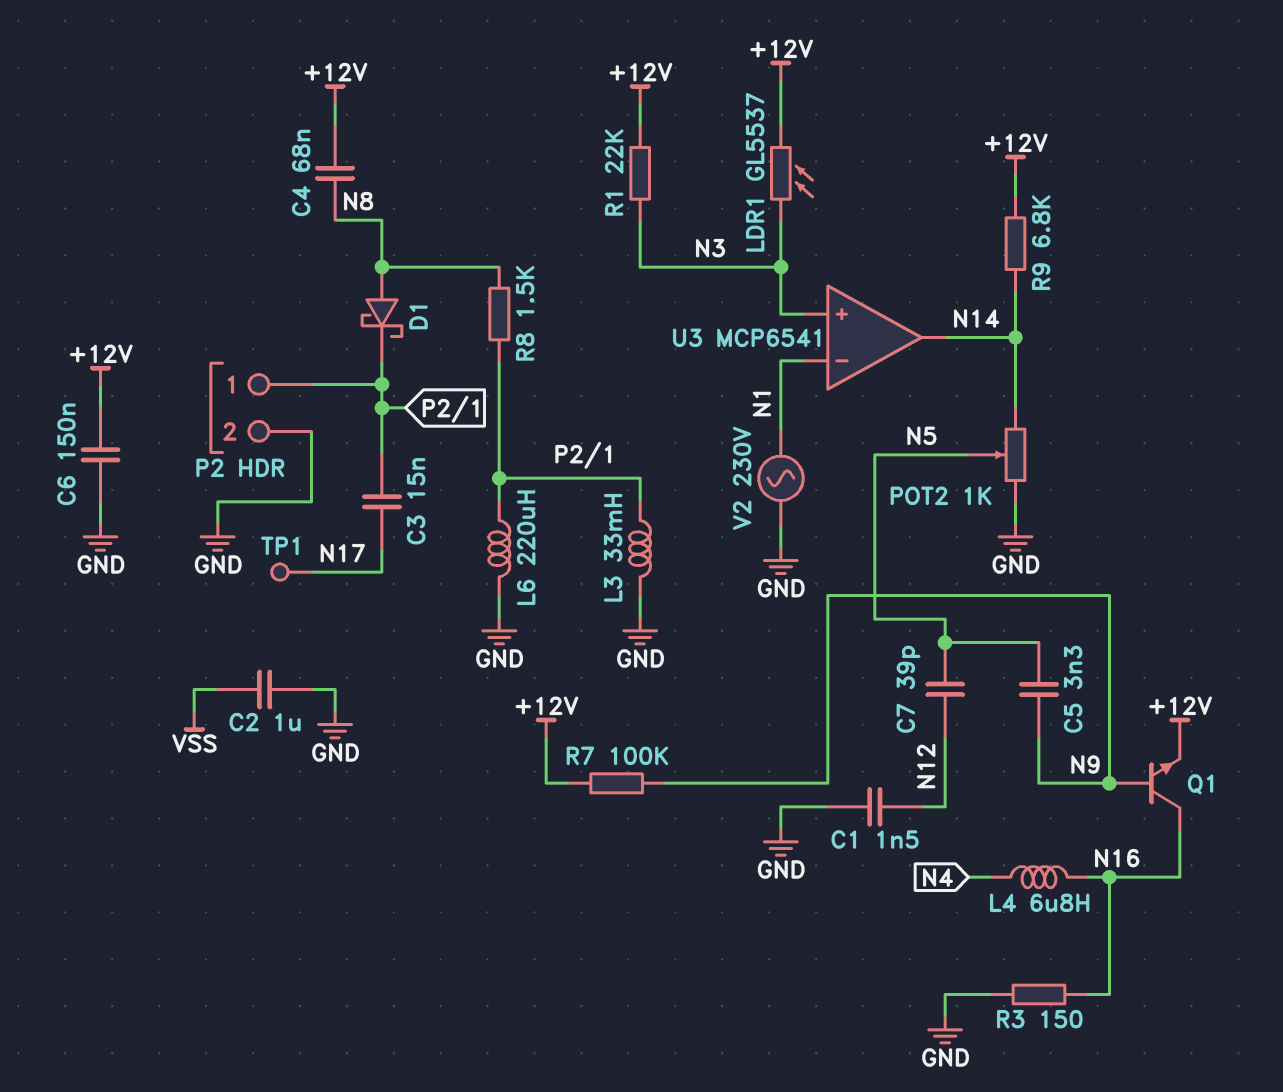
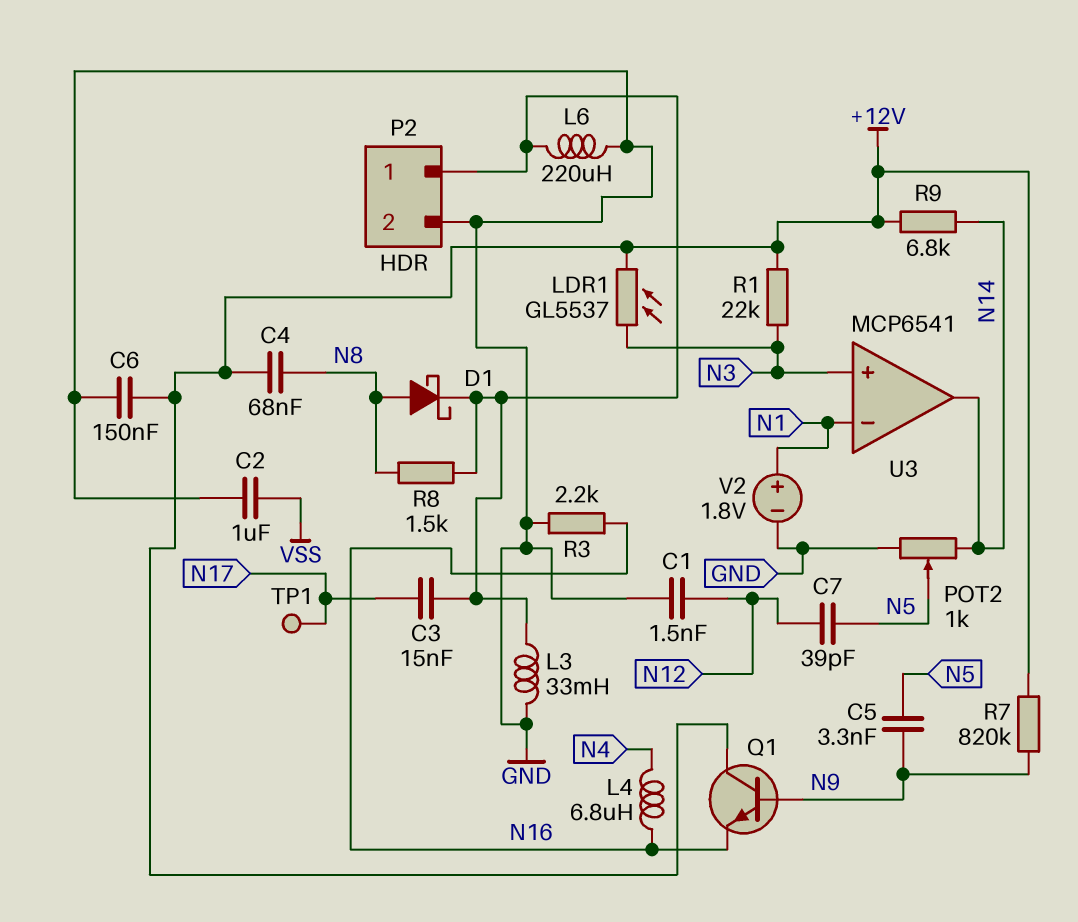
Q1: NPN (B N9, C N16, E +12V) -> NPN (B N9, C +12V, E N16)
R3: 150 (GND, N16) -> 2.2k (GND, N16)
R7: 100k (+12V, N9) -> 820k (+12V, N9)
V2: AC 230V (GND, N1) -> 1.8V (plus N1, minus GND)

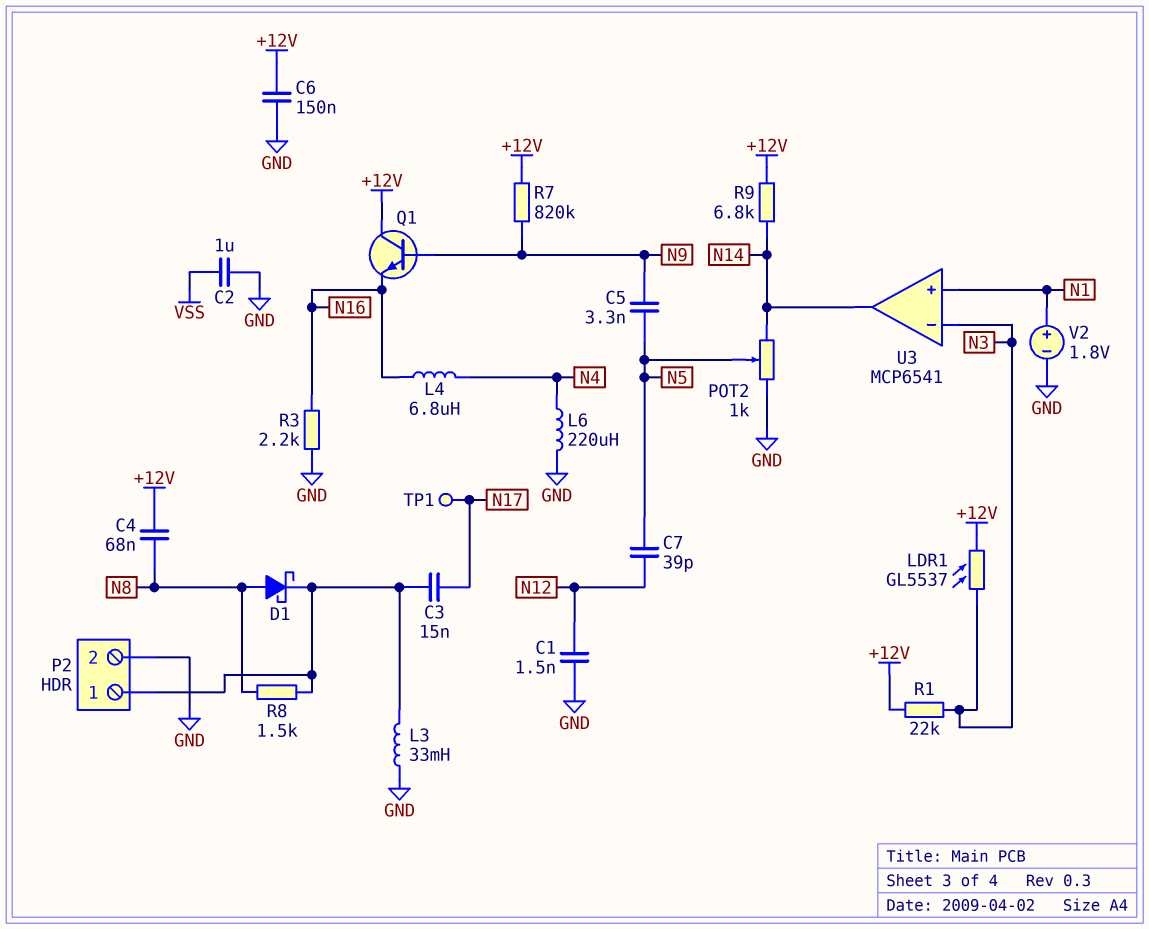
L6: 220uH (GND, P2/1) -> 220uH (GND, N4)
U3 pin in+: N3 -> N1
U3 pin in-: N1 -> N3

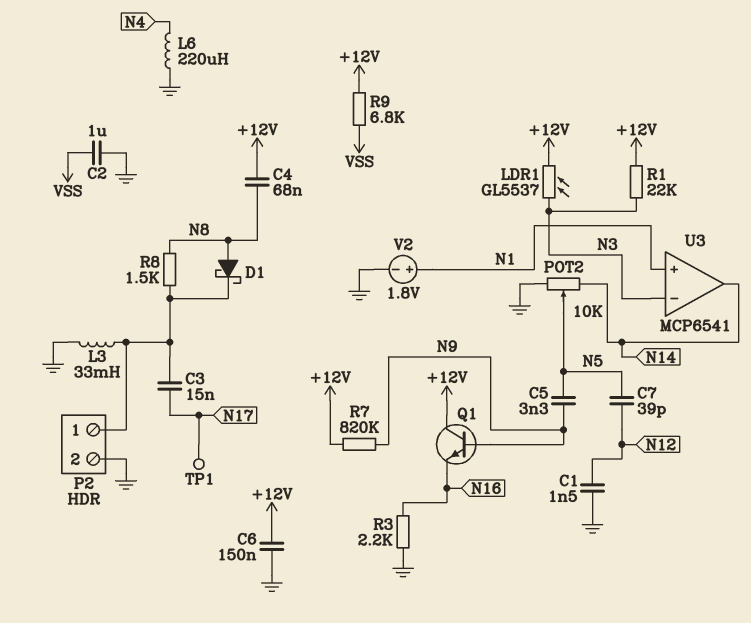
L4: 6.8uH (N4, N16) -> none
POT2: 1k (GND, N14, wiper N5) -> 10k (GND, N14, wiper N5)
R9: 6.8k (+12V, N14) -> 6.8k (+12V, VSS)

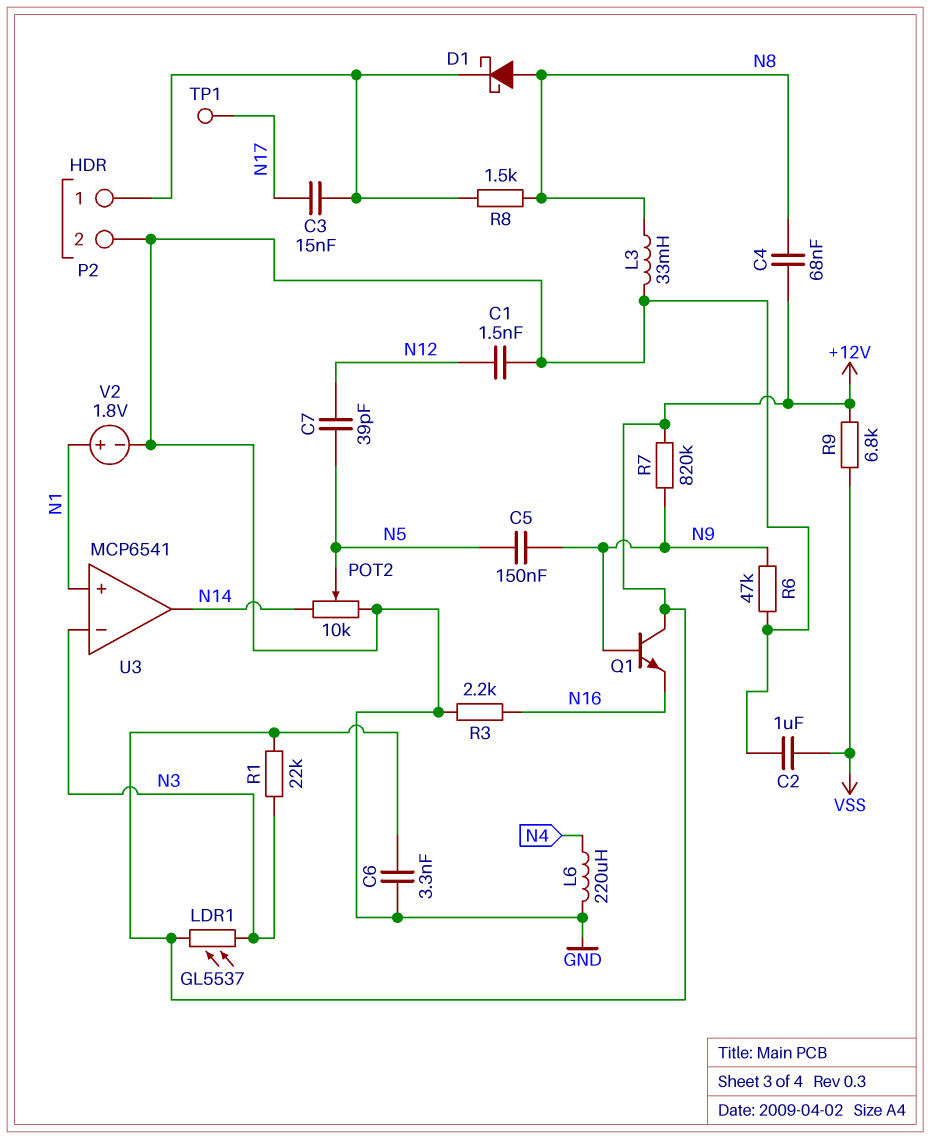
C5: 3.3nF (N5, N9) -> 150nF (N5, N9)
C6: 150nF (+12V, GND) -> 3.3nF (+12V, GND)
L3: 33mH (GND, P2/1) -> 33mH (GND, N8)
R6: none -> 47k (GND, N9)

